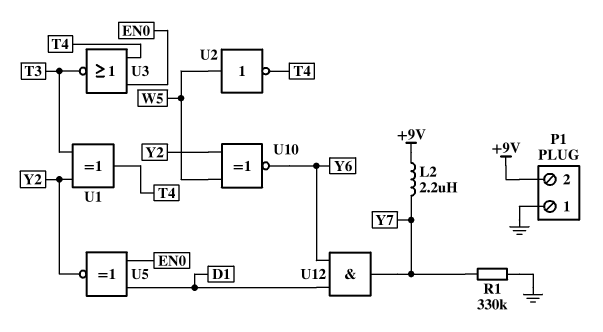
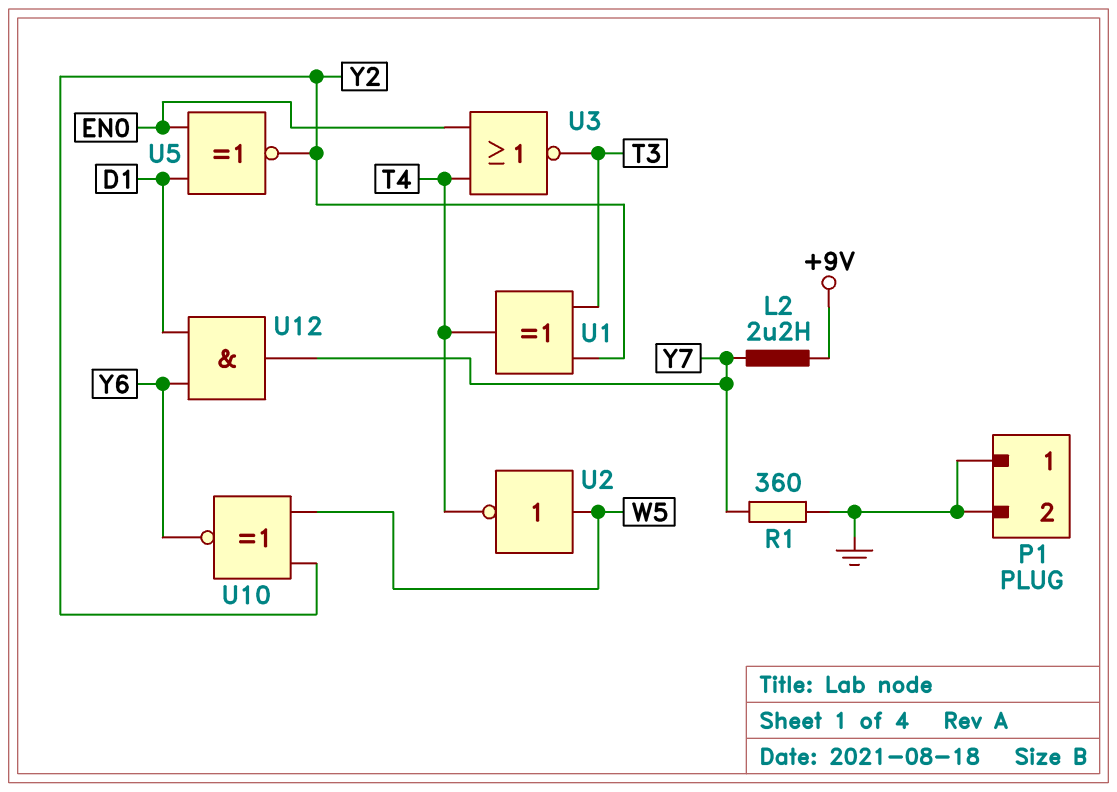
P1 pin 2: +9V -> GND
R1: 330k (GND, Y7) -> 360 (GND, Y7)

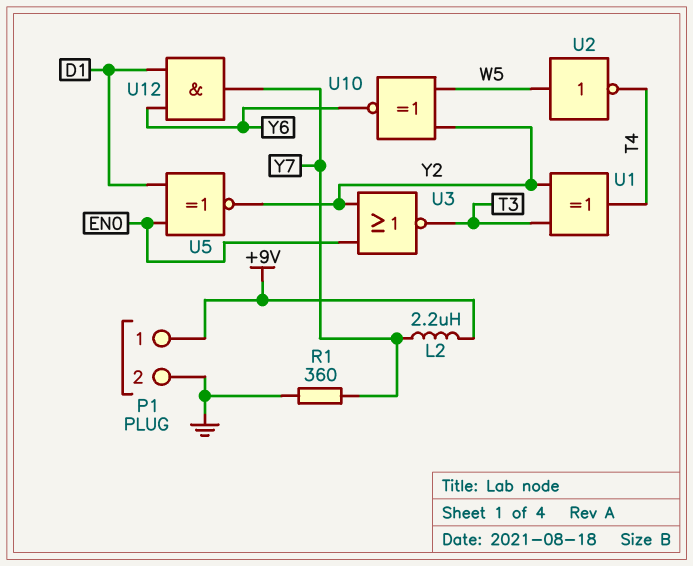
P1 pin 1: GND -> +9V
U3: NOR (in EN0, in T4, out T3) -> NOR (in EN0, in Y2, out T3)

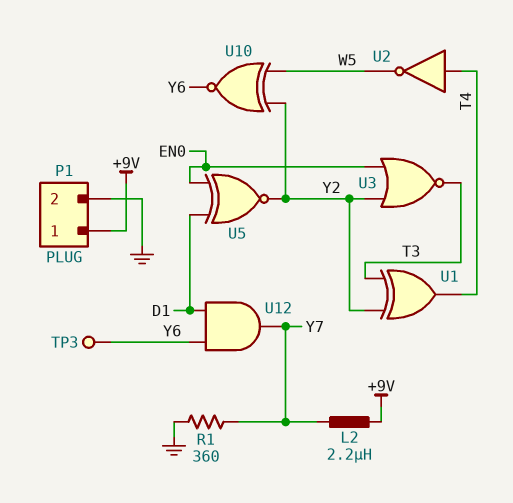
TP3: none -> test point (Y6)
U2: NOT (in W5, out T4) -> NOT (in T4, out W5)

